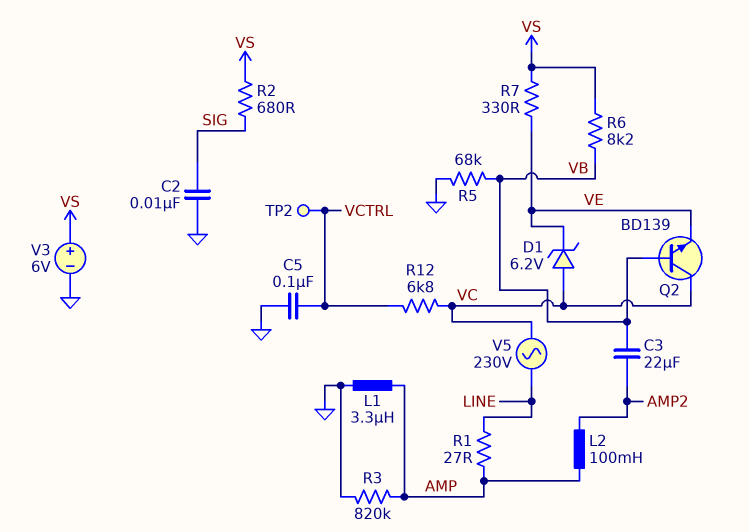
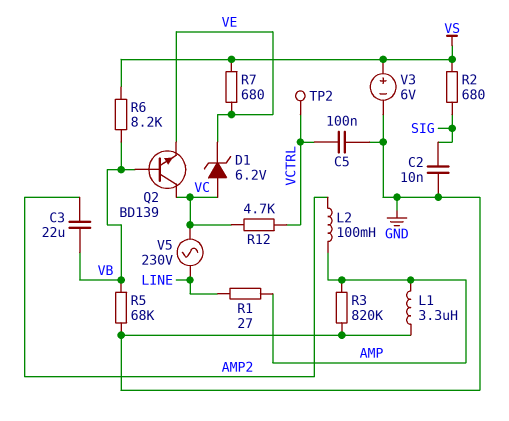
R7: 330 (VE, VS) -> 680 (VE, VS)
R12: 6.8k (VC, VCTRL) -> 4.7k (VC, VCTRL)

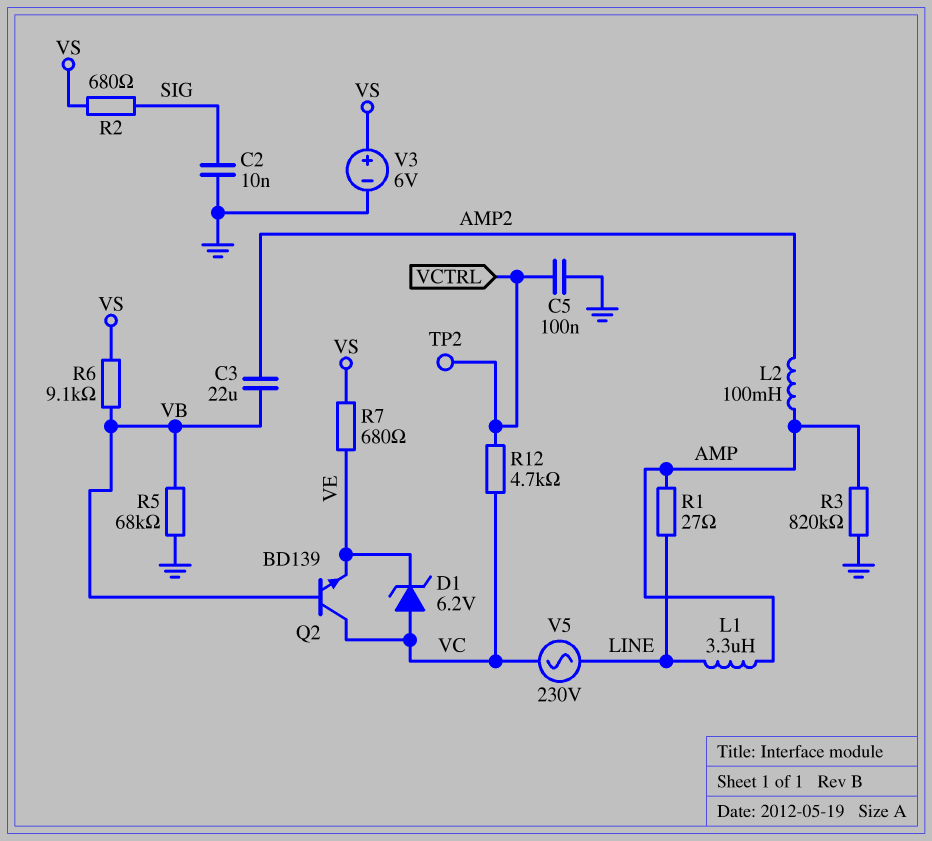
L1: 3.3uH (AMP, GND) -> 3.3uH (AMP, LINE)
R6: 8.2k (VB, VS) -> 9.1k (VB, VS)

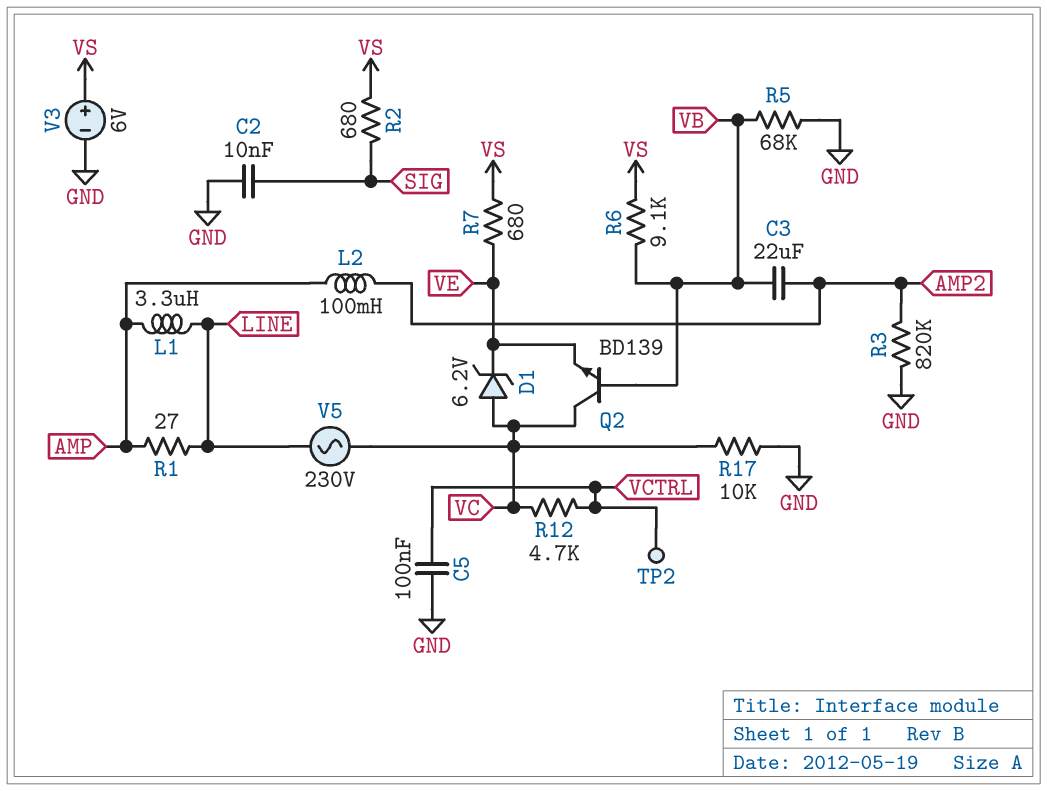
R3: 820k (AMP, GND) -> 820k (AMP2, GND)
R17: none -> 10k (GND, VC)

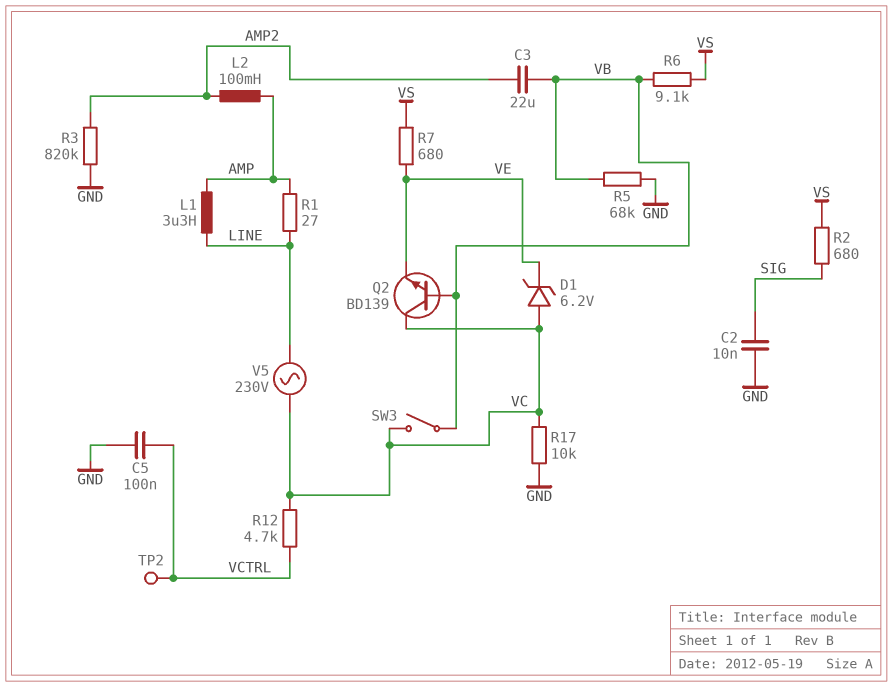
SW3: none -> switch (VB, VC)
V3: 6V (plus VS, minus GND) -> none

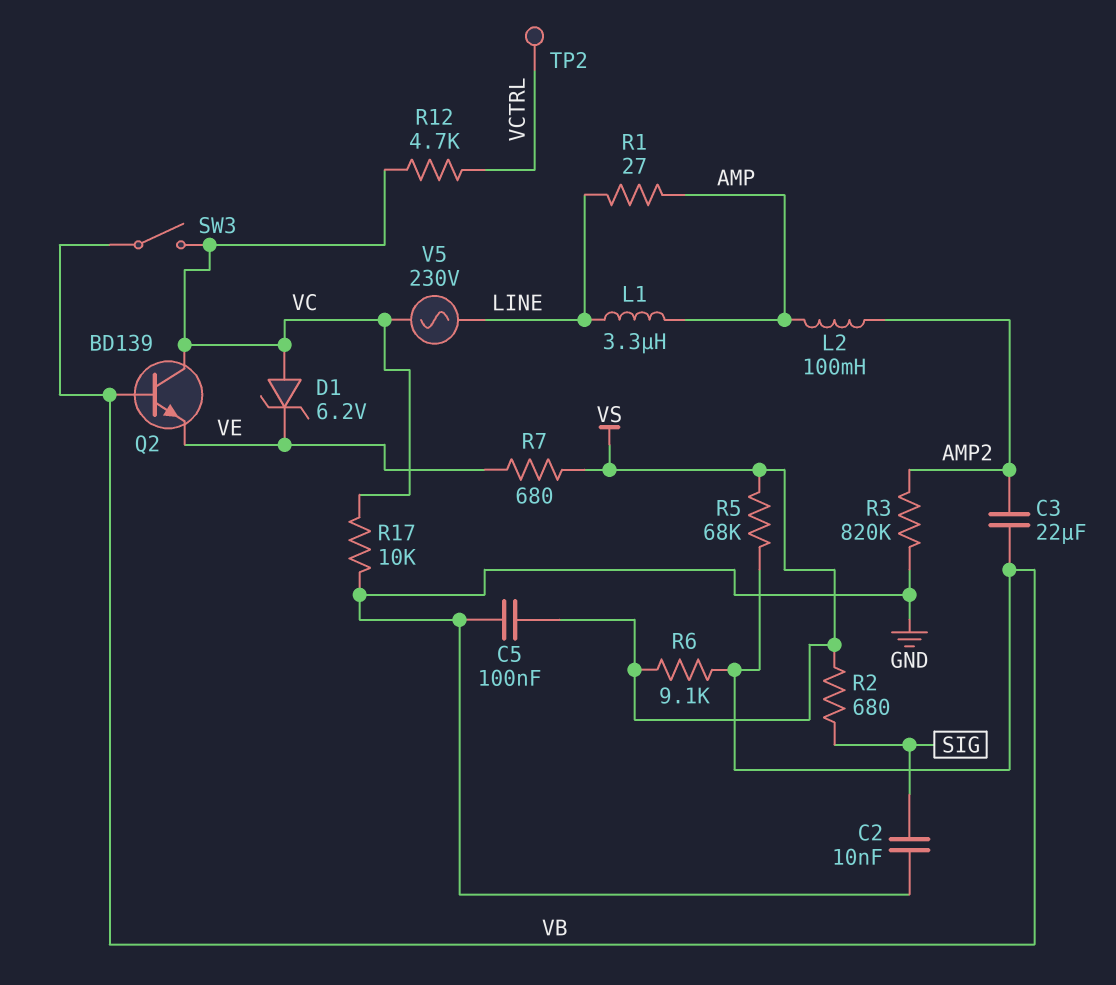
C5: 100nF (GND, VCTRL) -> 100nF (GND, VS)
R5: 68k (GND, VB) -> 68k (VB, VS)

